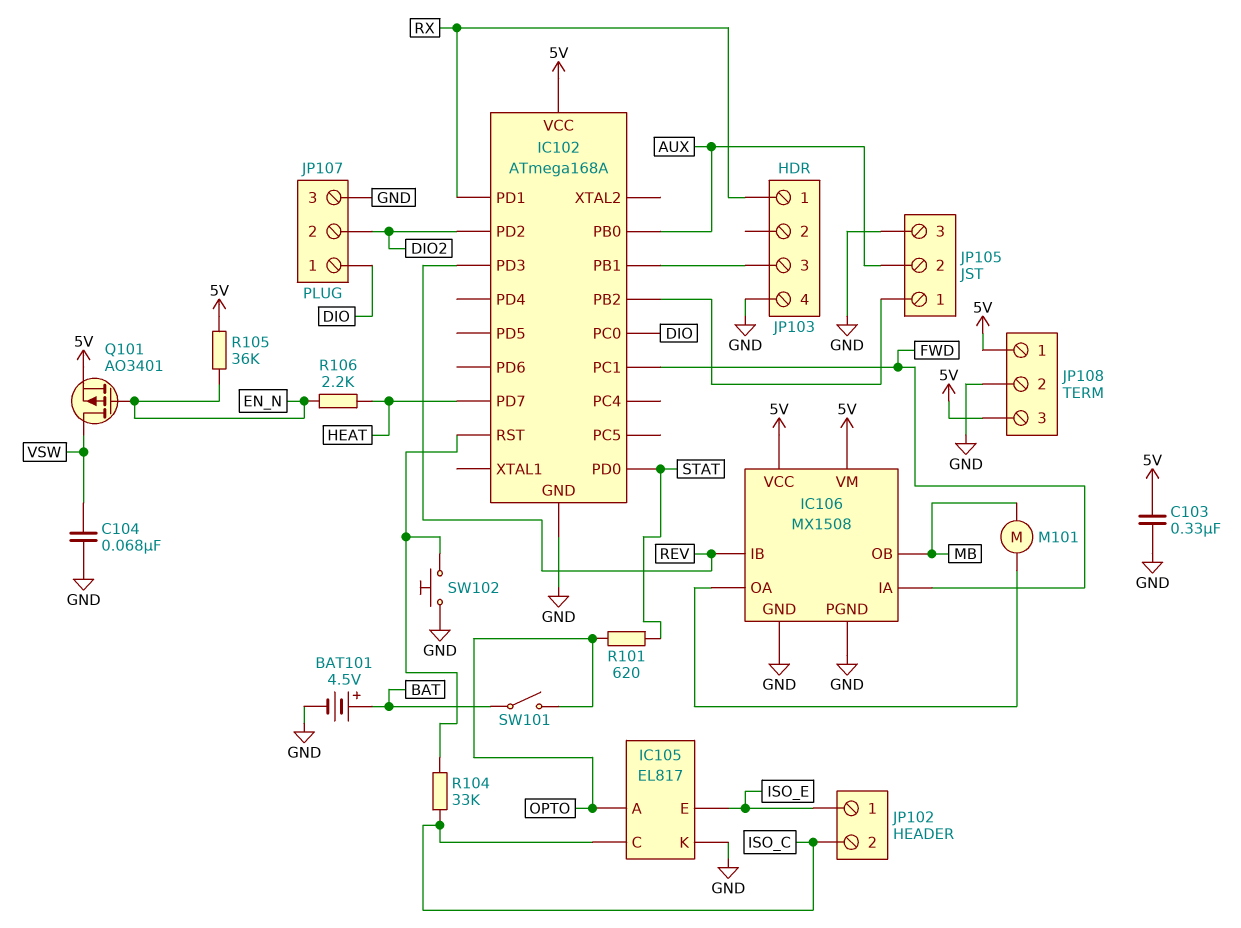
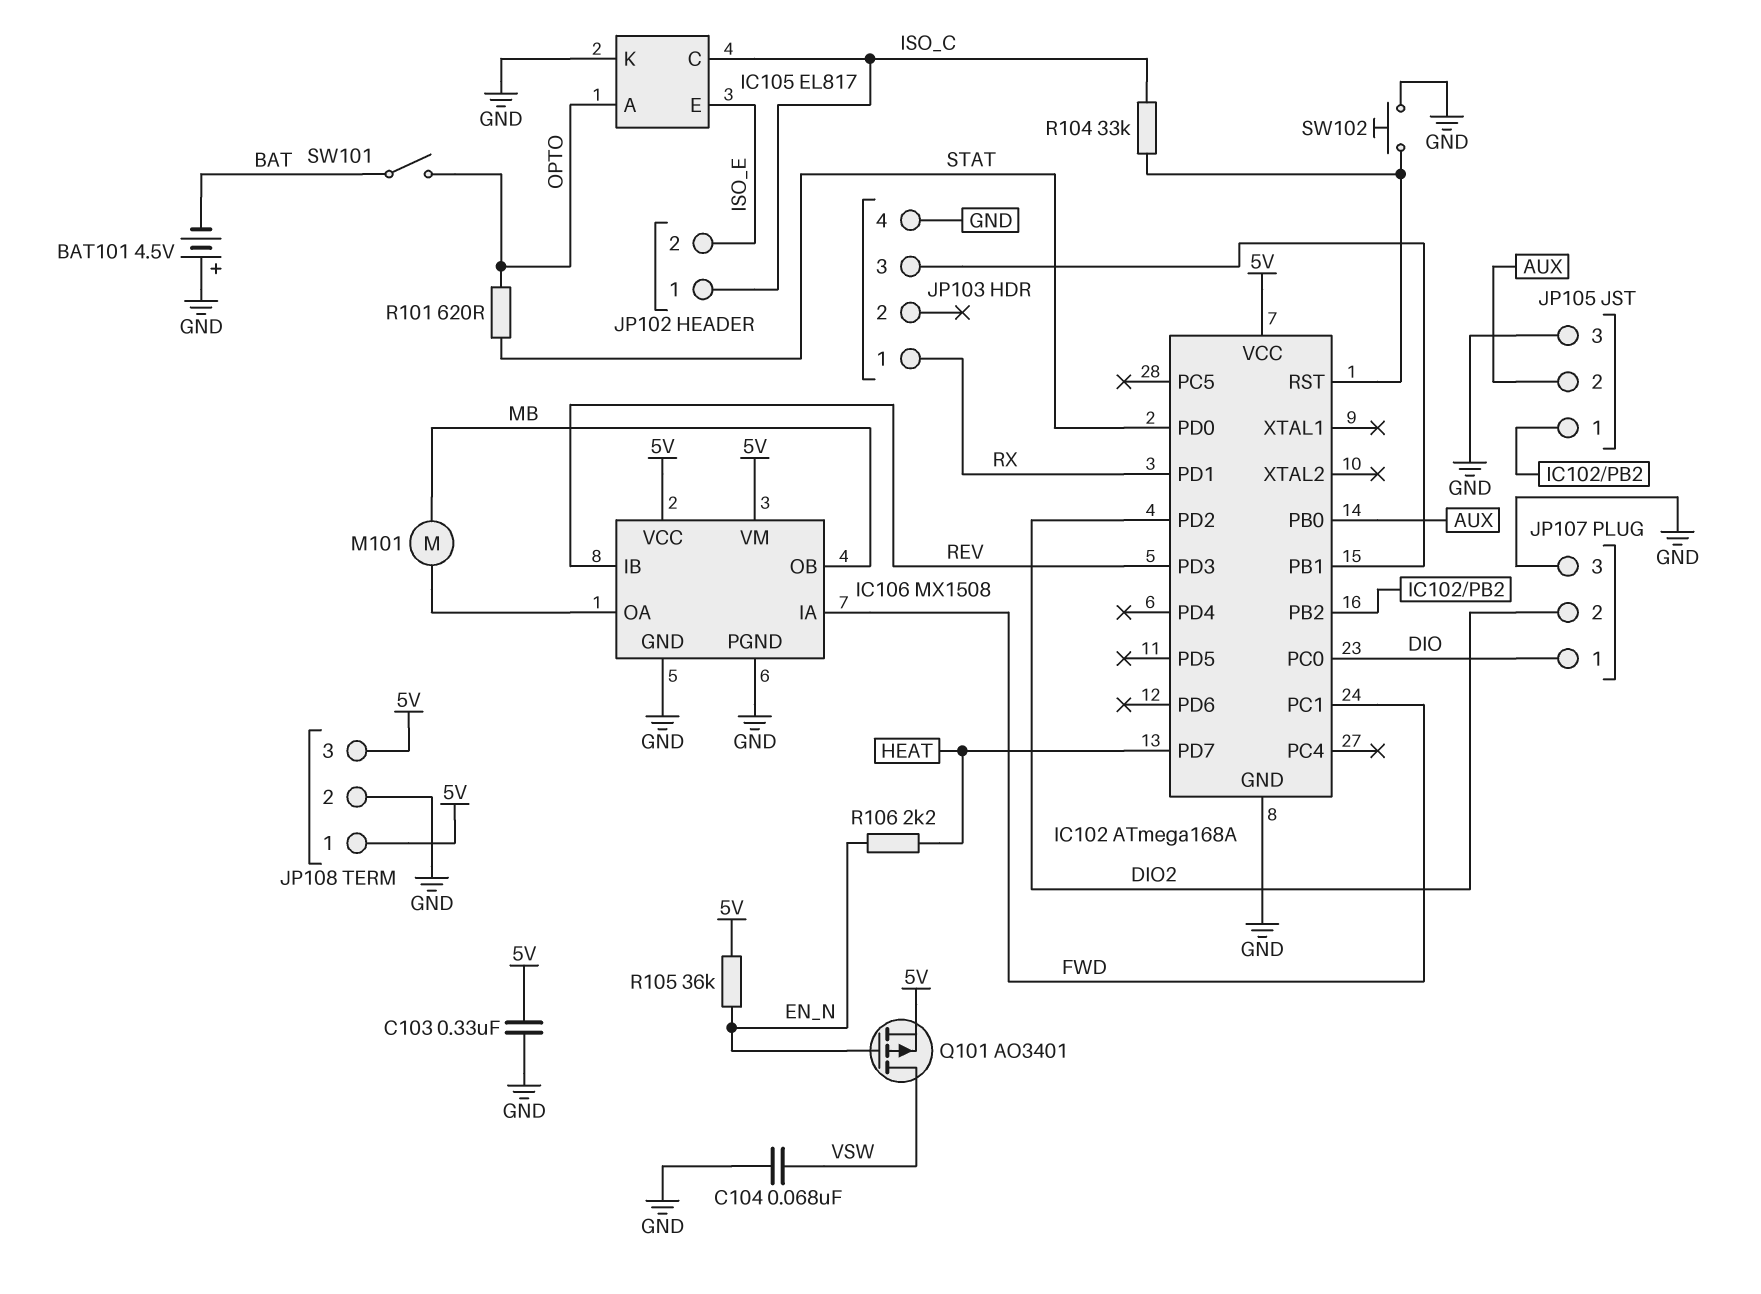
BAT101: 4.5V (plus BAT, minus GND) -> 4.5V (plus GND, minus BAT)
JP102 pin 1: ISO_E -> ISO_C
JP102 pin 2: ISO_C -> ISO_E

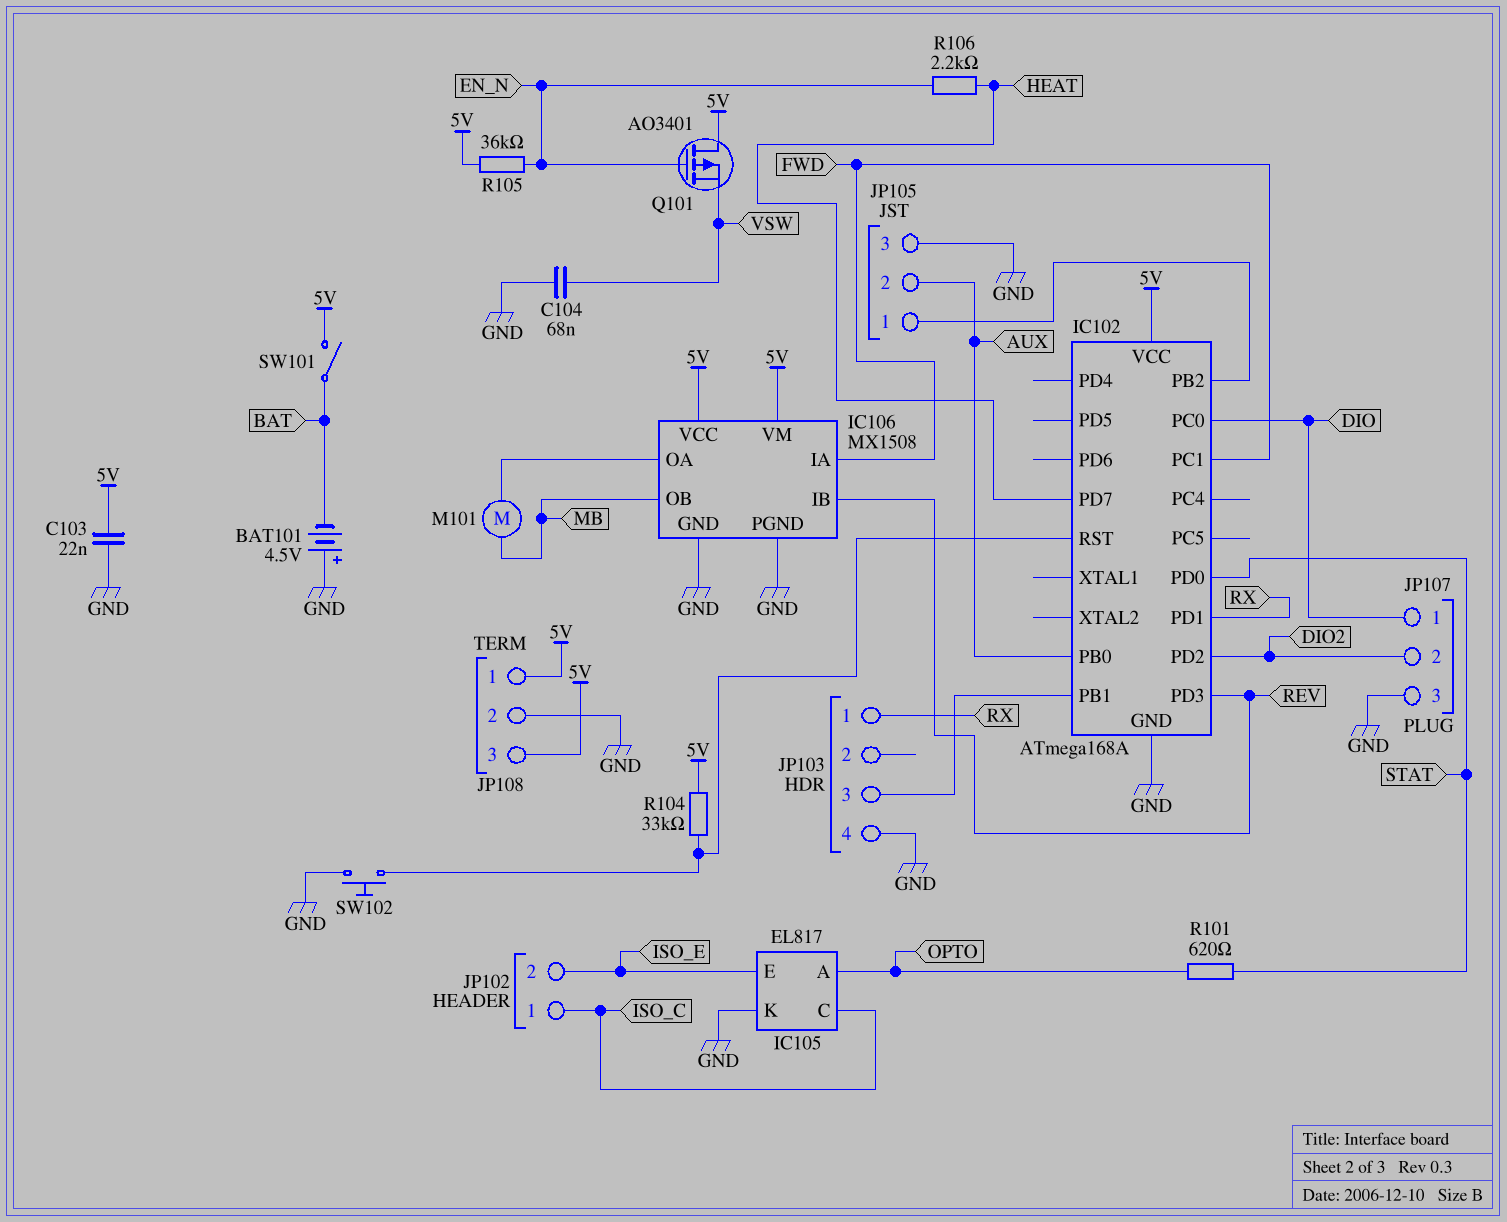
C103: 330nF (5V, GND) -> 22nF (5V, GND)
Q101: PMOS AO3401 (G EN_N, D VSW, S 5V) -> PMOS AO3401 (G EN_N, D 5V, S VSW)
R104: 33k (IC102/RST, ISO_C) -> 33k (5V, IC102/RST)
SW101: switch (BAT, OPTO) -> switch (5V, BAT)

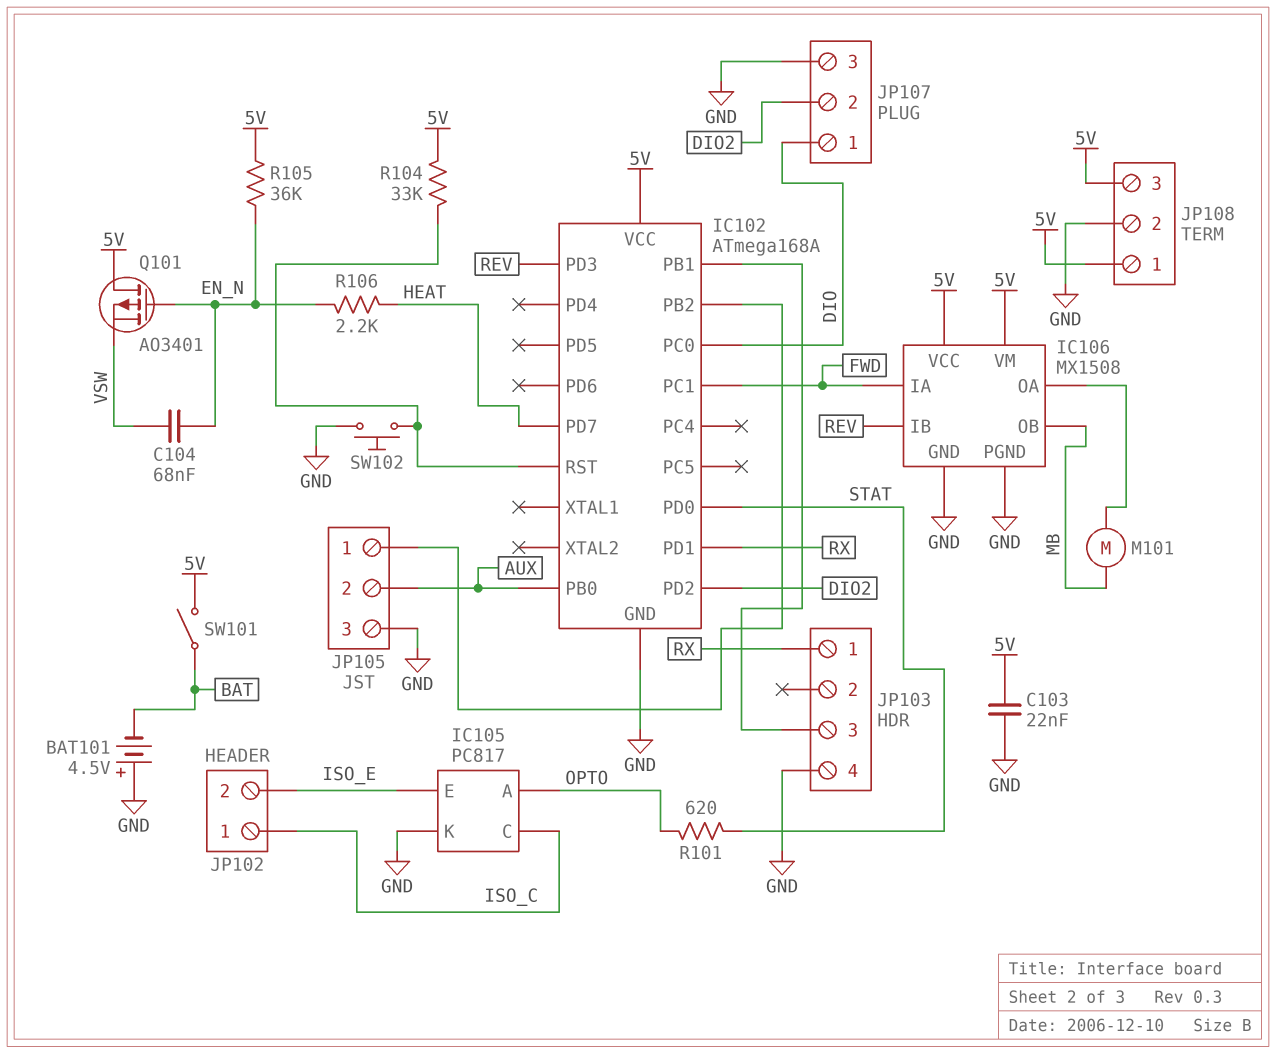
C104: 68nF (GND, VSW) -> 68nF (EN_N, VSW)
IC105: EL817 -> PC817

